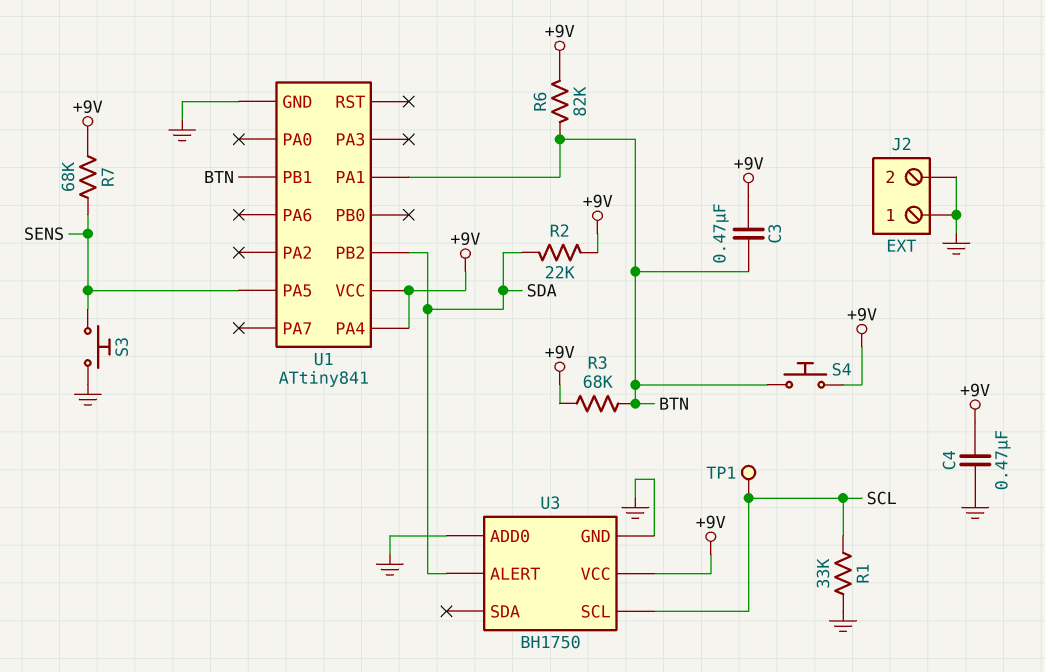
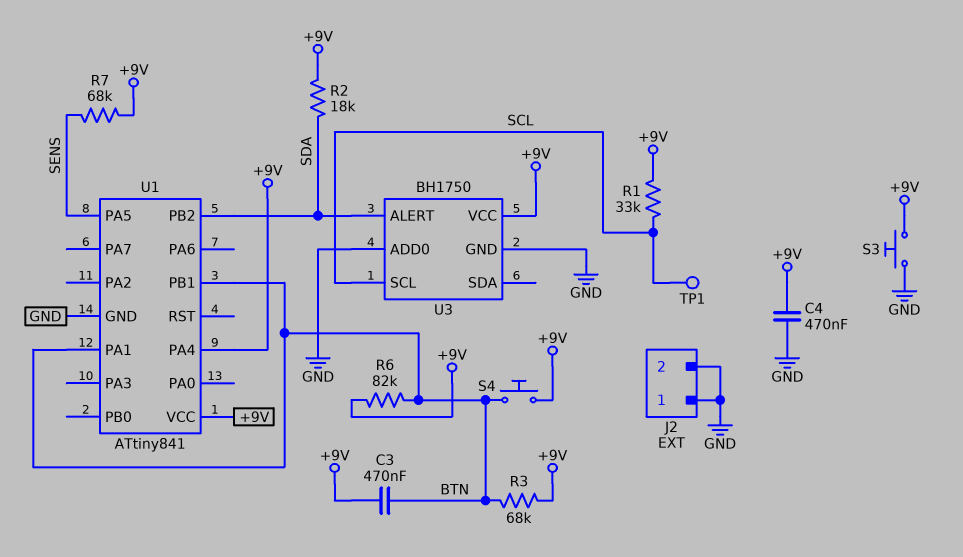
R1: 33k (GND, SCL) -> 33k (+9V, SCL)
R2: 22k (+9V, SDA) -> 18k (+9V, SDA)
S3: button (GND, SENS) -> button (+9V, GND)

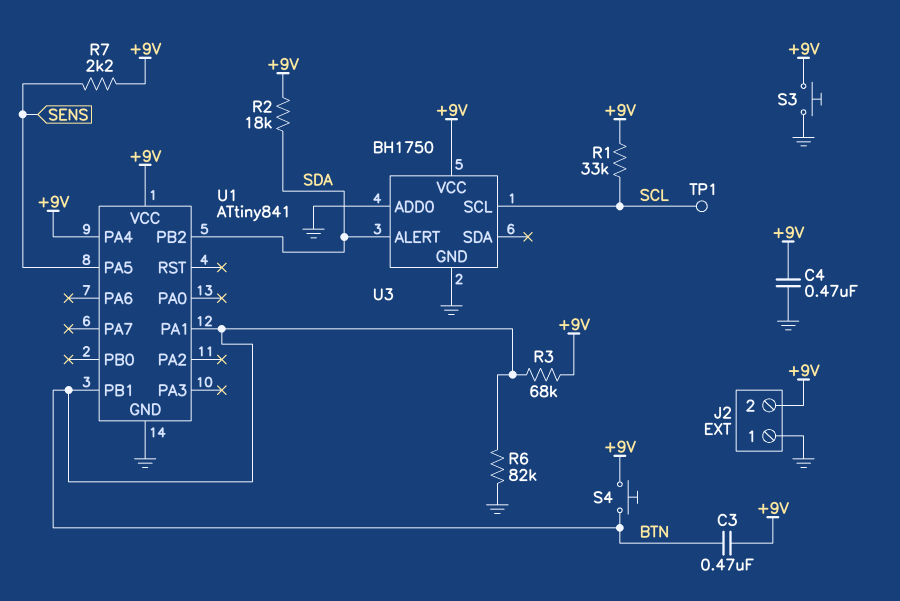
J2 pin 2: GND -> +9V
R6: 82k (+9V, BTN) -> 82k (BTN, GND)
R7: 68k (+9V, SENS) -> 2.2k (+9V, SENS)

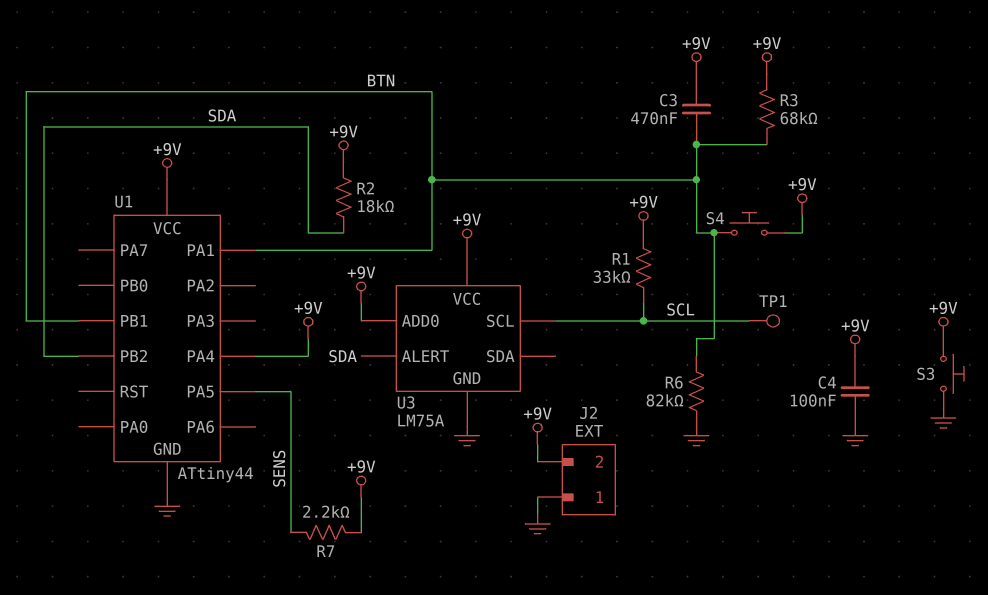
C4: 470nF (+9V, GND) -> 100nF (+9V, GND)
U1: ATtiny841 -> ATtiny44
U3: BH1750 -> LM75A
U3 pin ADD0: GND -> +9V

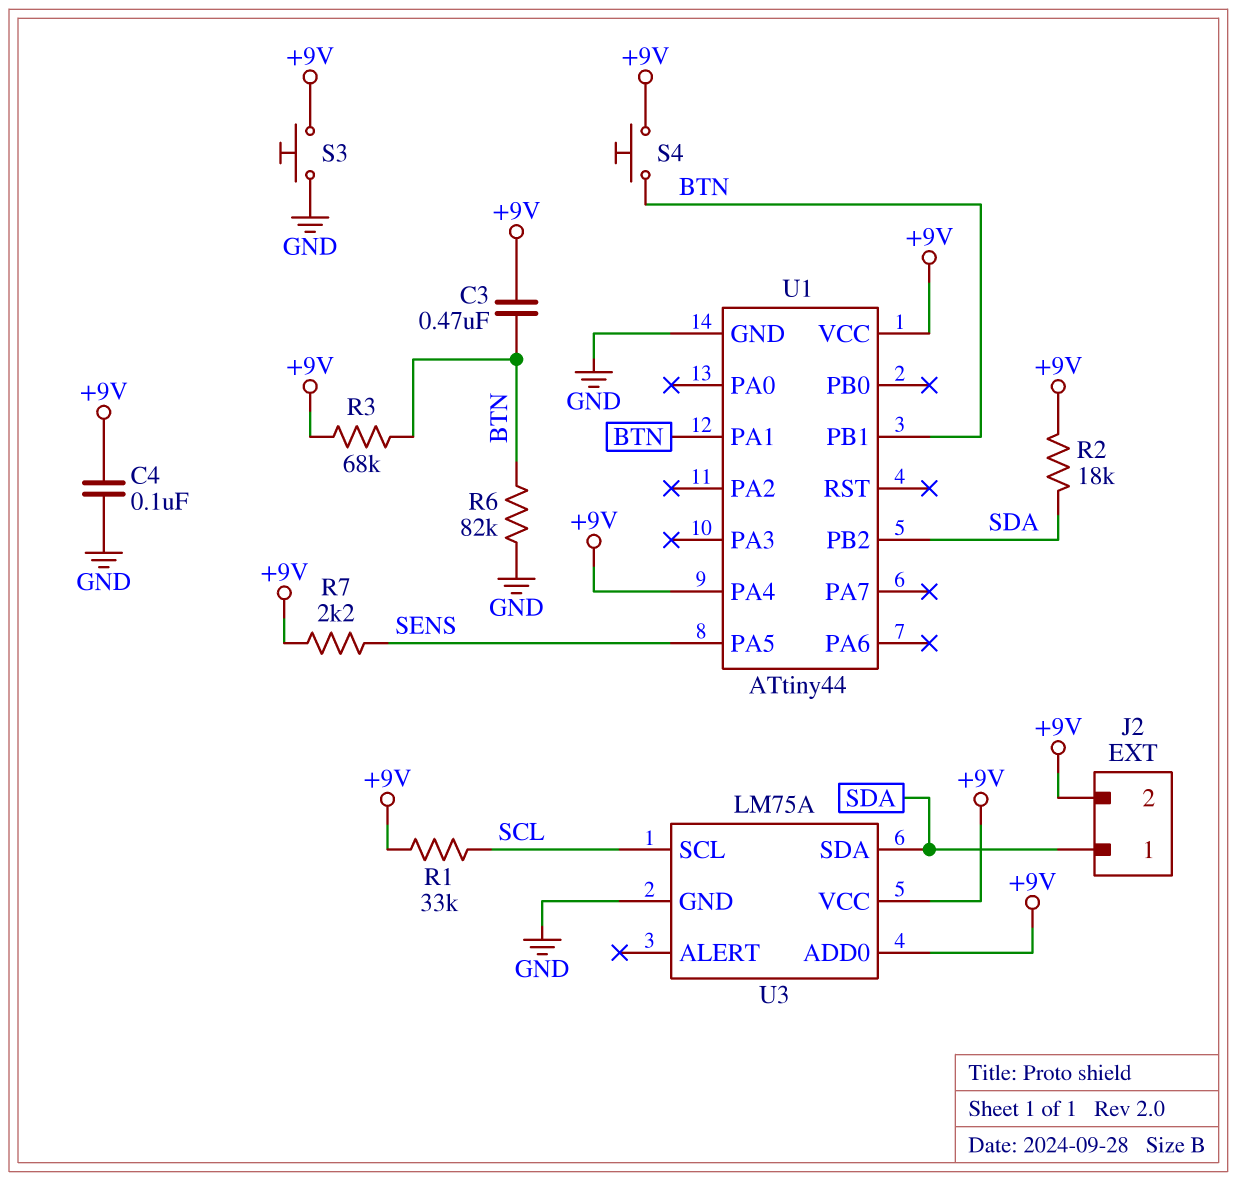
J2 pin 1: GND -> SDA
TP1: test point (SCL) -> none
U3 pin ALERT: SDA -> none
U3 pin SDA: none -> SDA

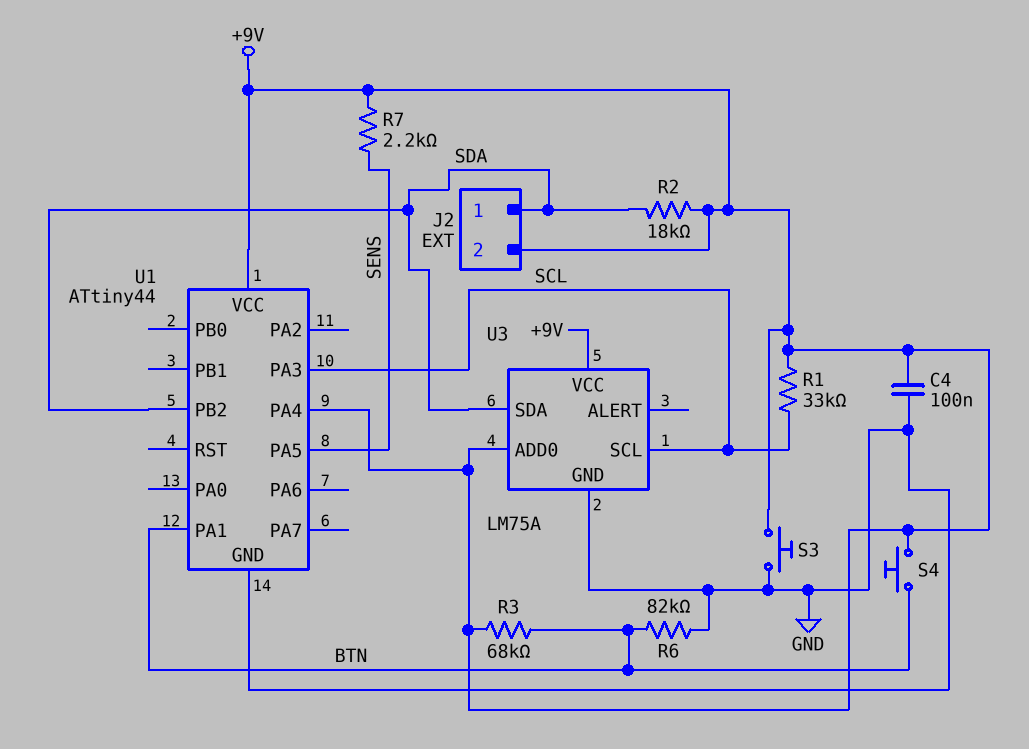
C3: 470nF (+9V, BTN) -> none
U1 pin PA3: none -> SCL
U1 pin PB1: BTN -> none

